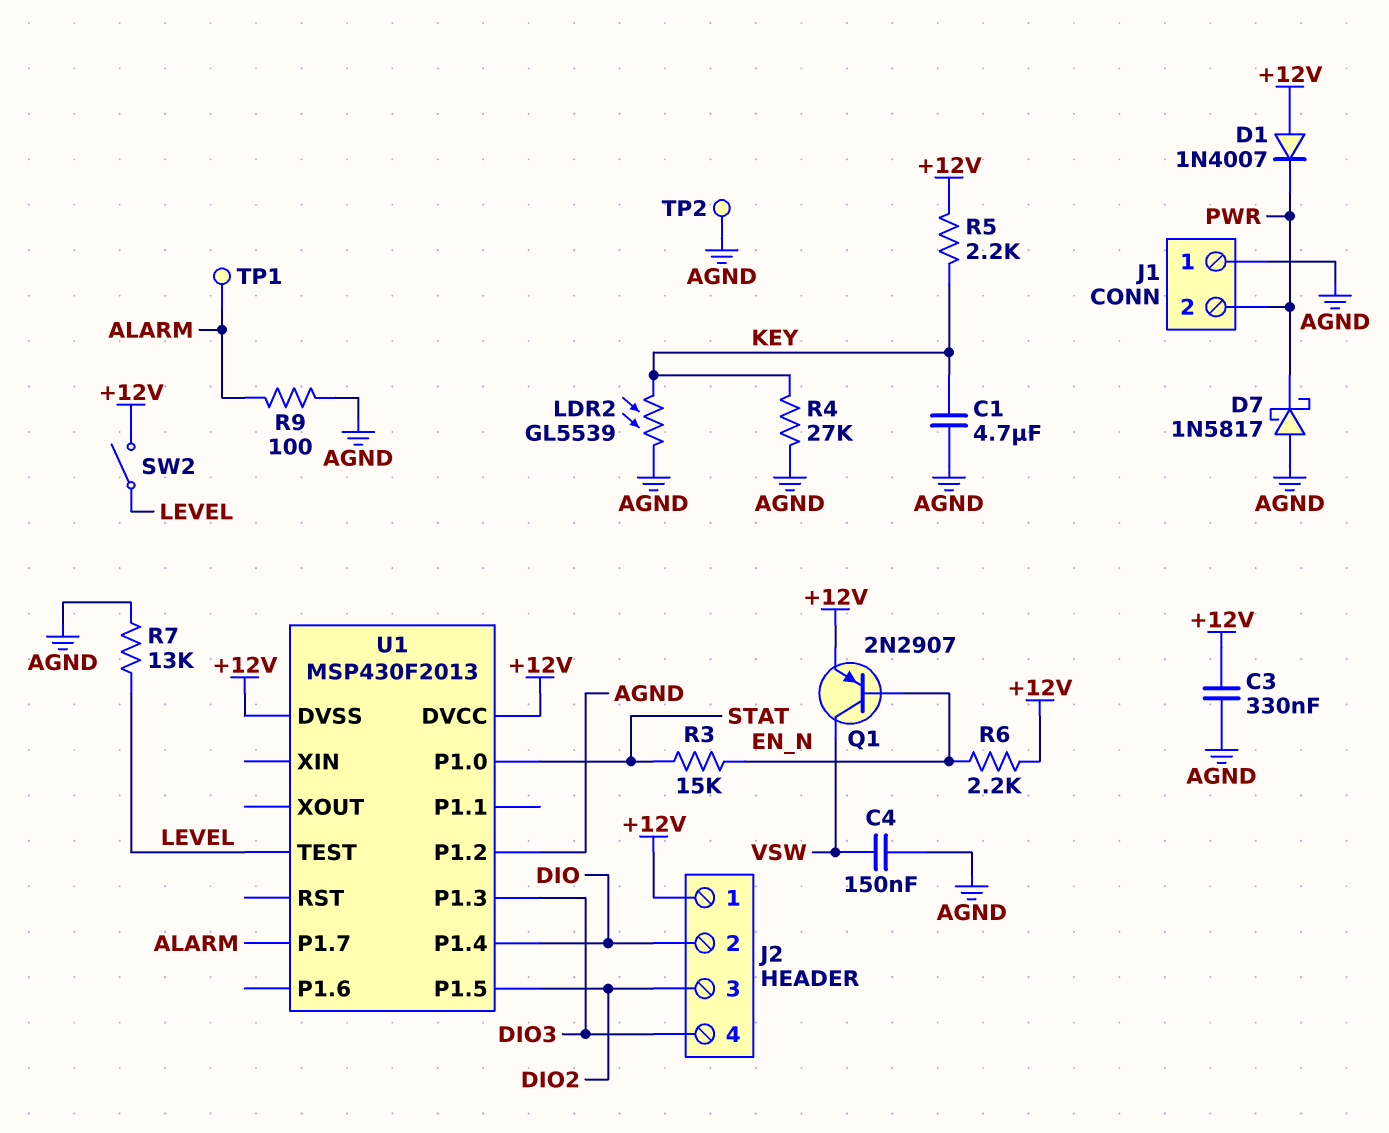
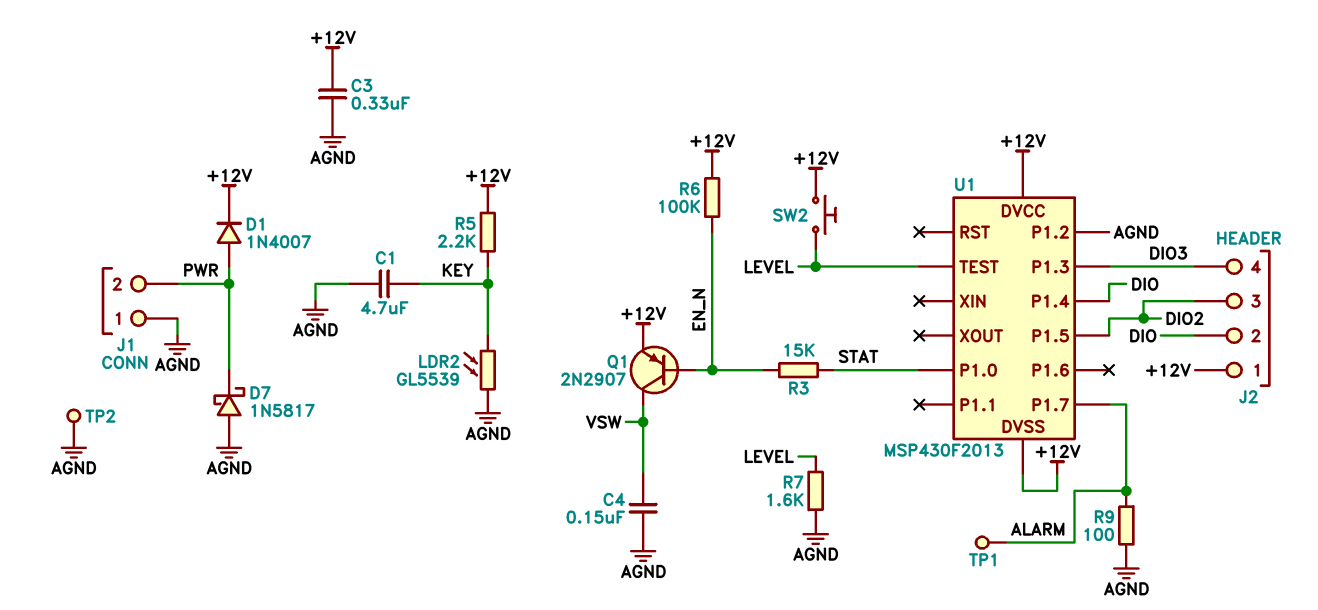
D1: diode 1N4007 (A +12V, K PWR) -> diode 1N4007 (A PWR, K +12V)
R4: 27k (AGND, KEY) -> none
R6: 2.2k (+12V, EN_N) -> 100k (+12V, EN_N)
R7: 13k (AGND, LEVEL) -> 1.6k (AGND, LEVEL)
SW2: switch (+12V, LEVEL) -> button (+12V, LEVEL)

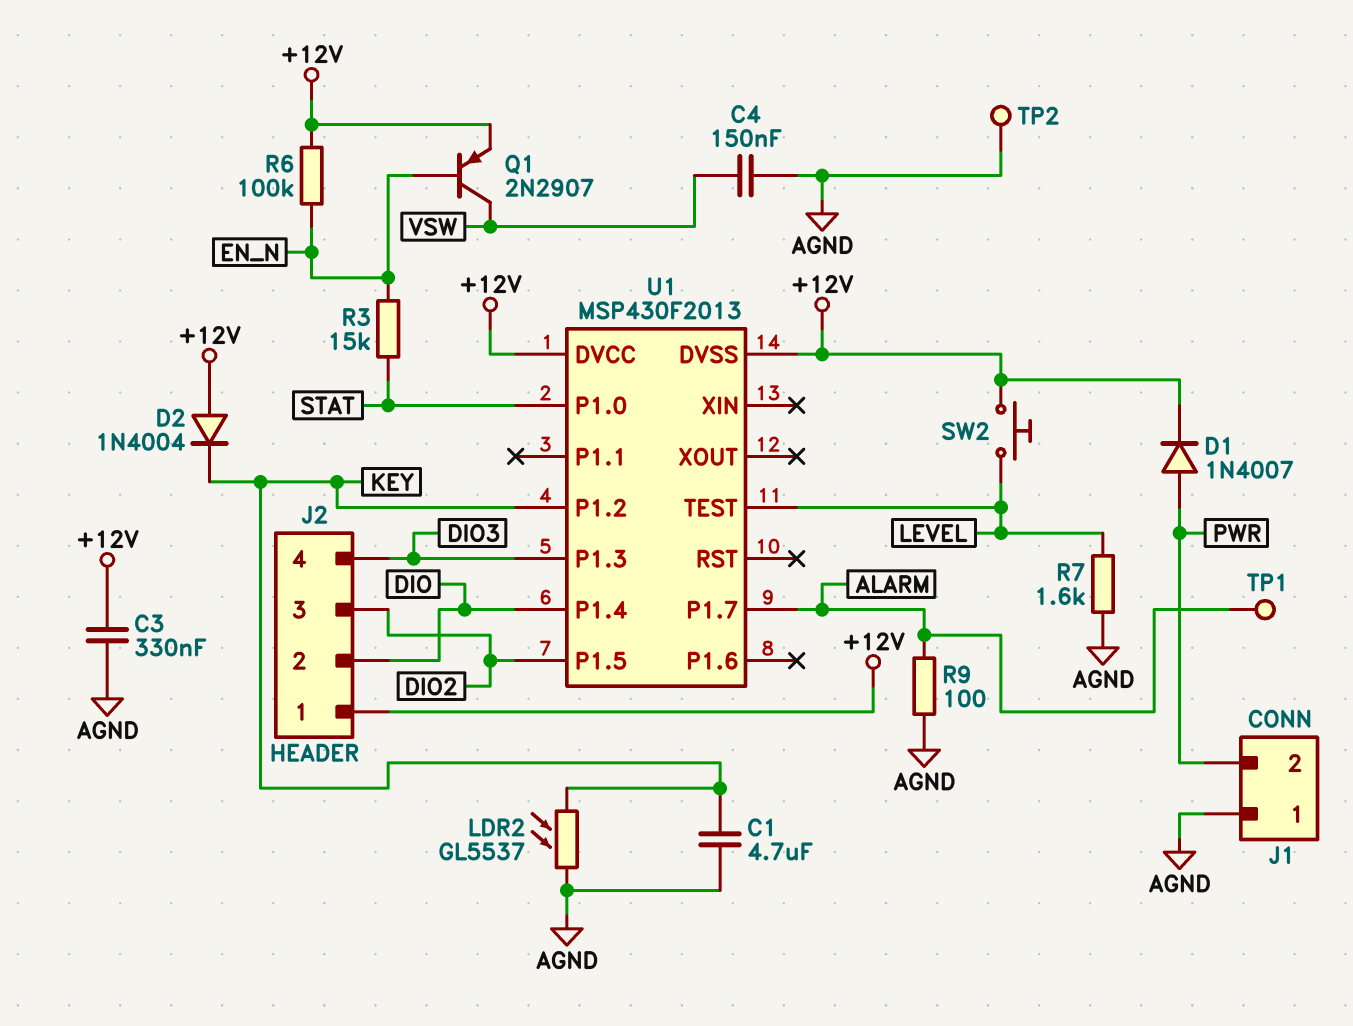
D2: none -> diode 1N4004 (A +12V, K KEY)
D7: schottky 1N5817 (A AGND, K PWR) -> none
LDR2: GL5539 (AGND, KEY) -> GL5537 (AGND, KEY)
R5: 2.2k (+12V, KEY) -> none
U1 pin P1.2: AGND -> KEY

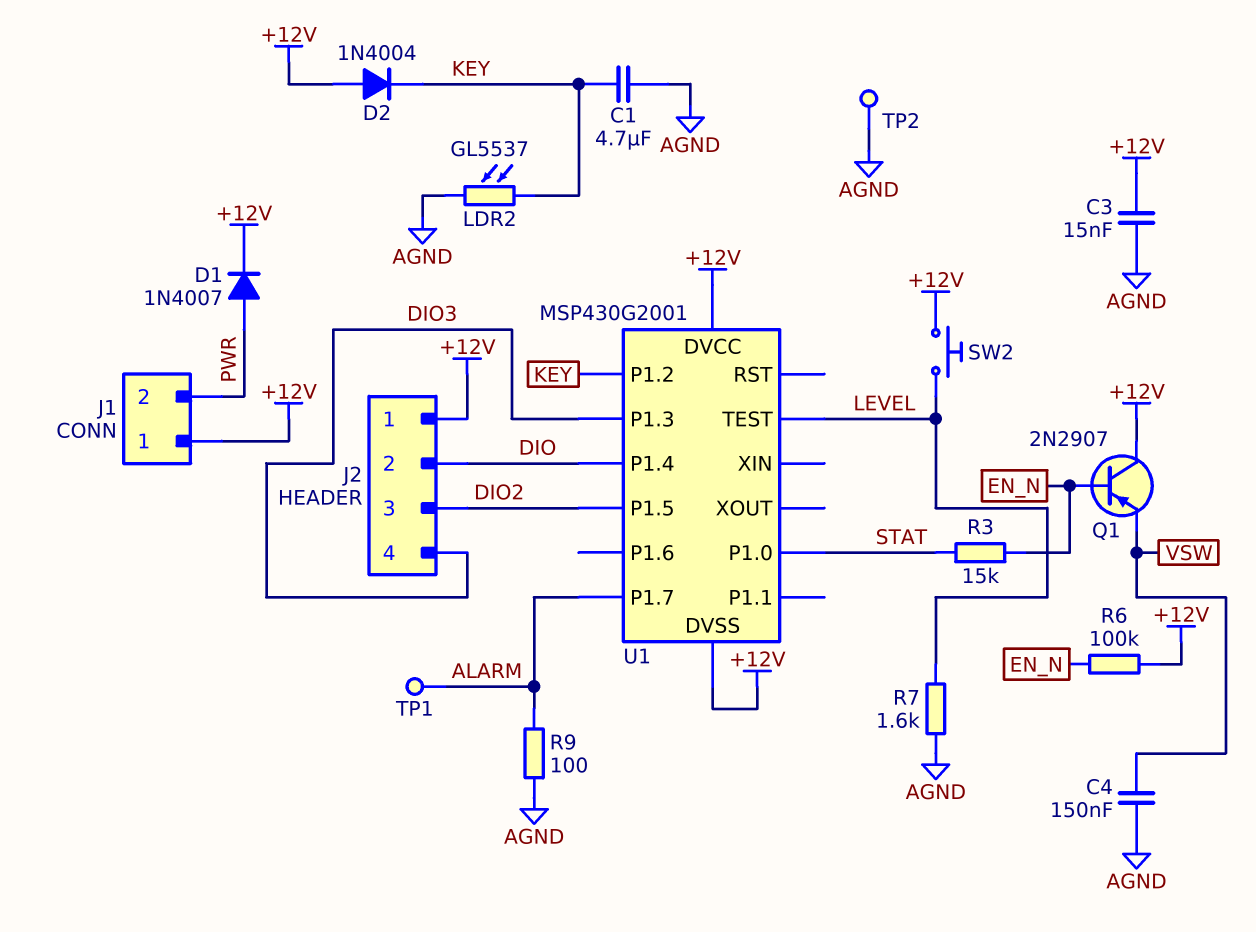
C3: 330nF (+12V, AGND) -> 15nF (+12V, AGND)
J1 pin 1: AGND -> +12V
Q1: PNP 2N2907 (B EN_N, C VSW, E +12V) -> PNP 2N2907 (B EN_N, C +12V, E VSW)
U1: MSP430F2013 -> MSP430G2001

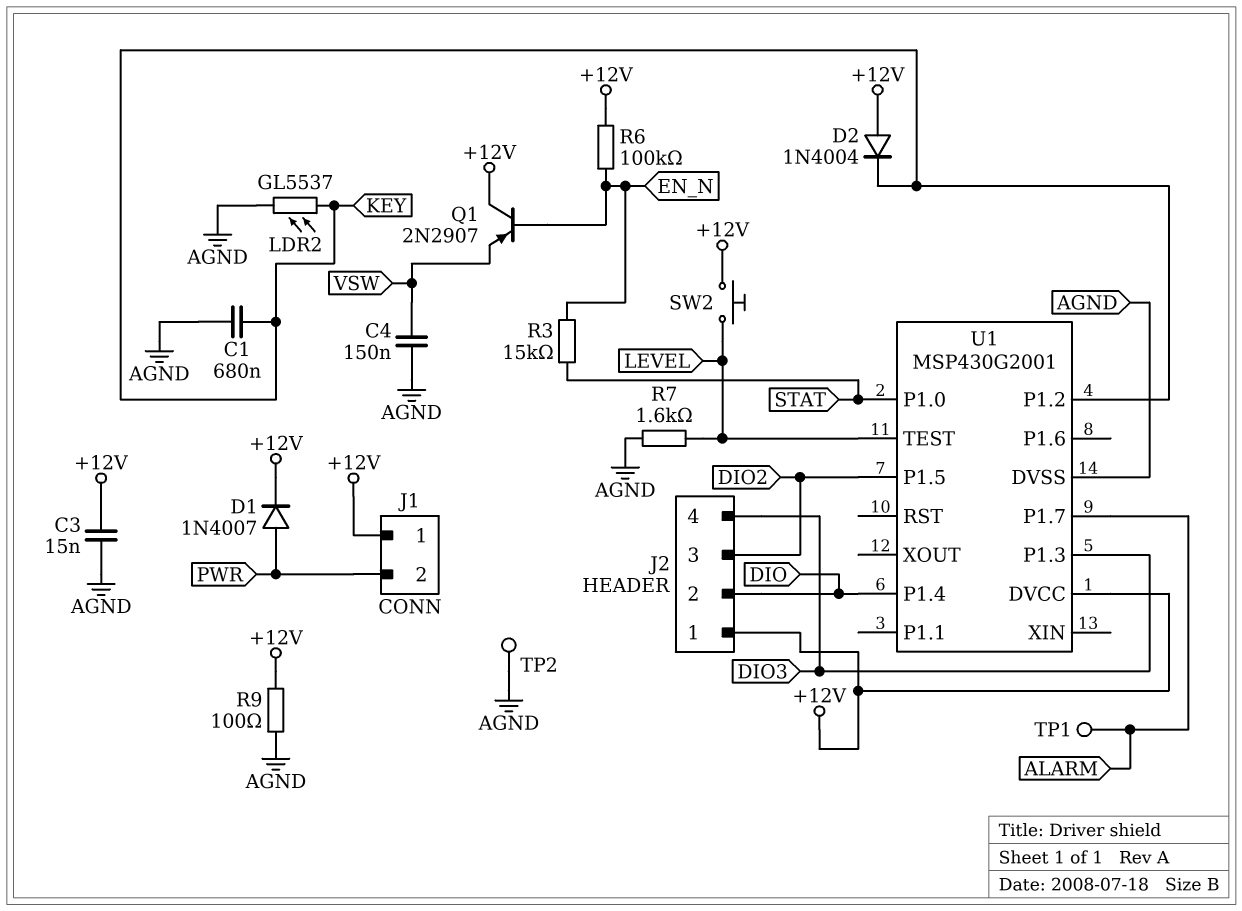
C1: 4.7uF (AGND, KEY) -> 680nF (AGND, KEY)
R9: 100 (AGND, ALARM) -> 100 (+12V, AGND)
U1 pin DVSS: +12V -> AGND

